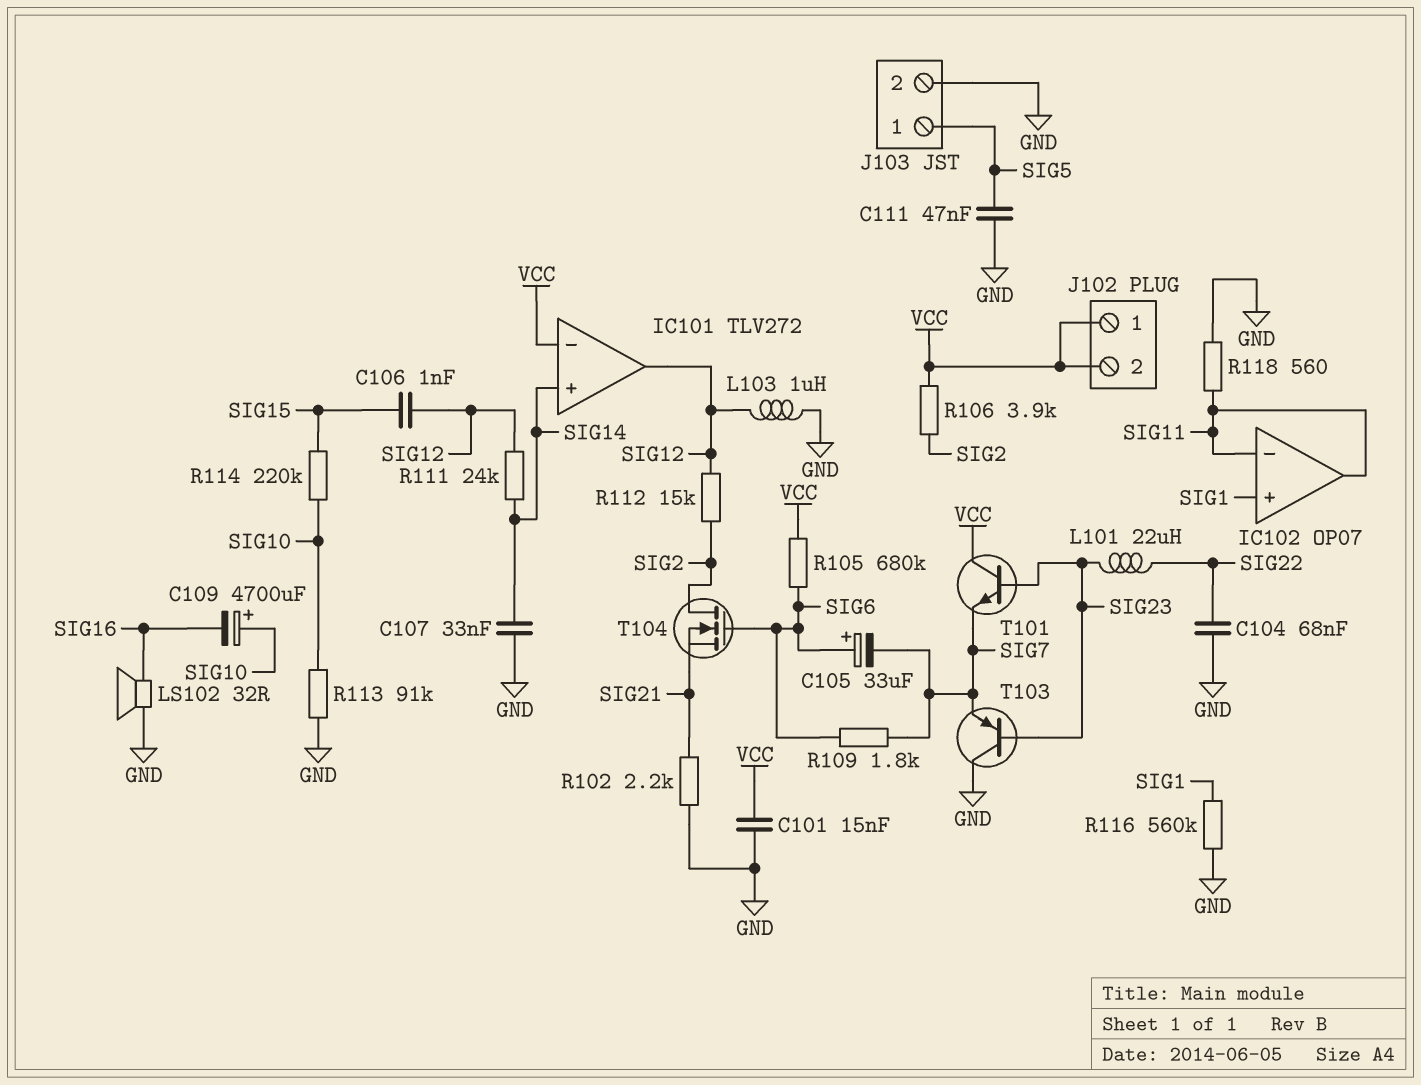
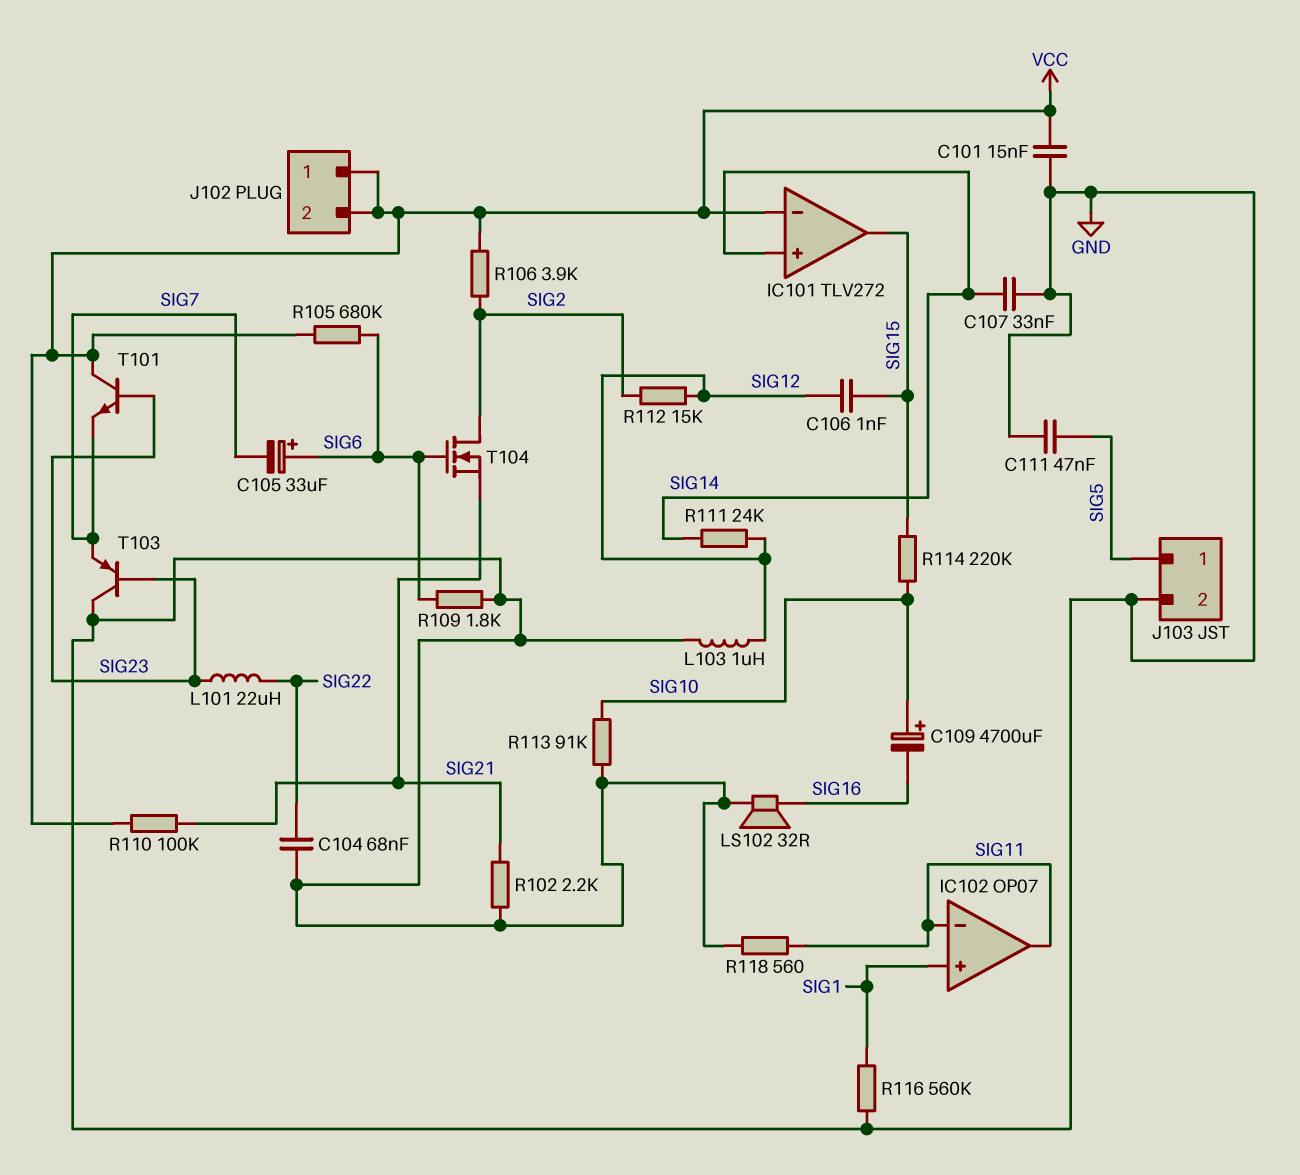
IC101 pin out: SIG12 -> SIG15
R109: 1.8k (SIG6, SIG7) -> 1.8k (GND, SIG6)
R110: none -> 100k (SIG21, VCC)

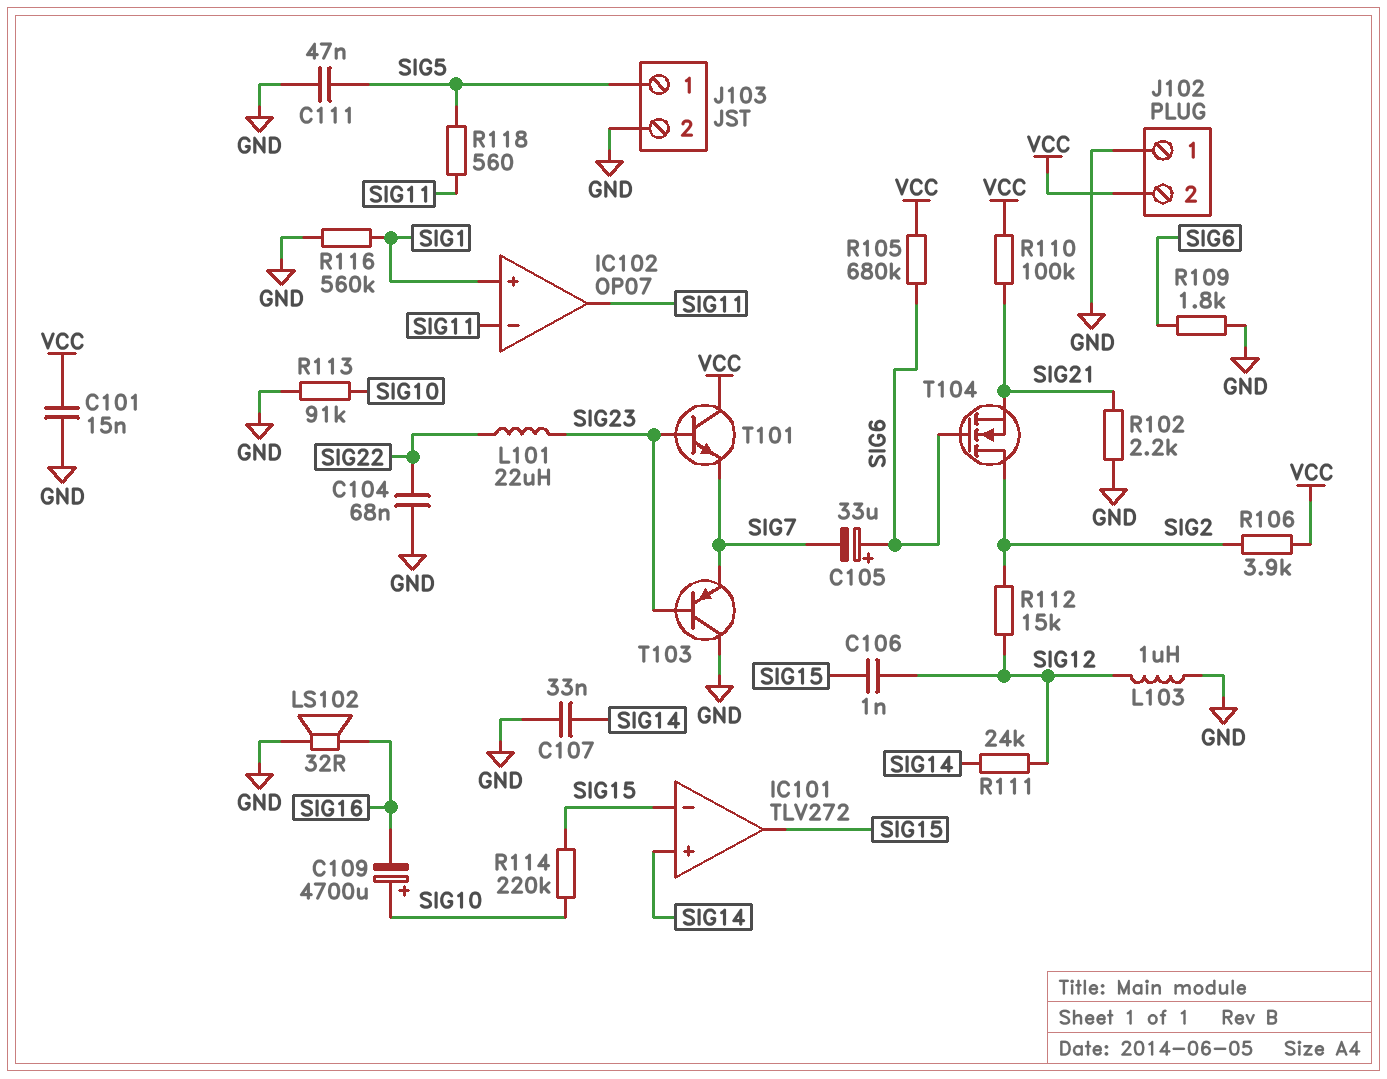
IC101 pin in-: VCC -> SIG15
J102 pin 1: VCC -> GND
R118: 560 (GND, SIG11) -> 560 (SIG5, SIG11)

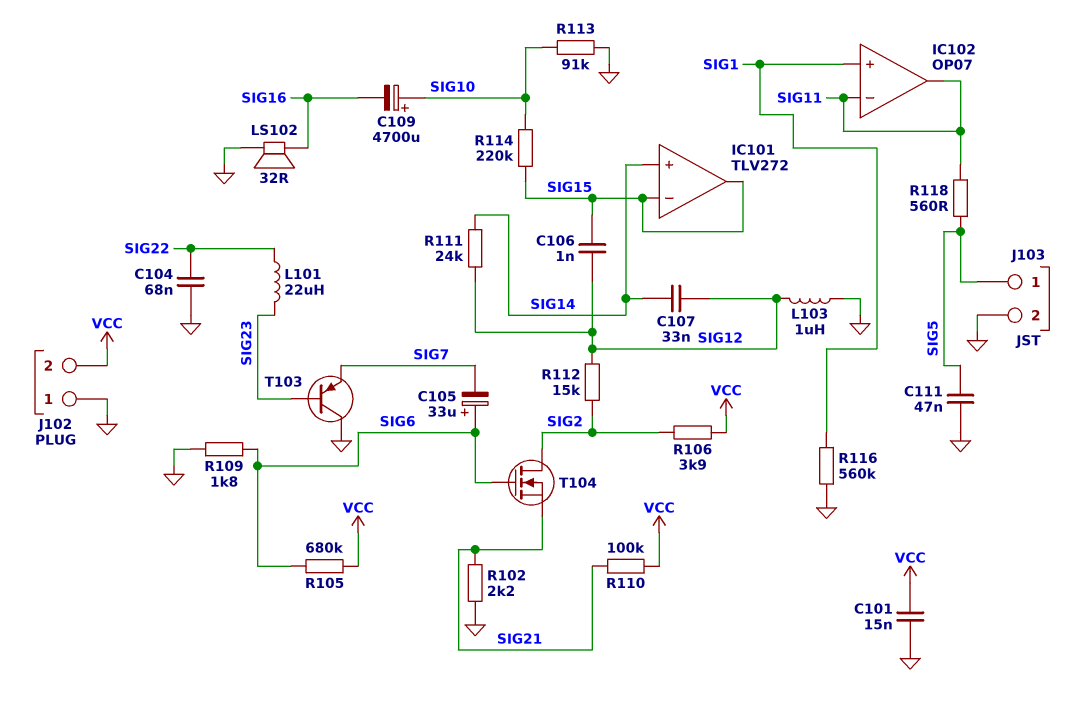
C107: 33nF (GND, SIG14) -> 33nF (SIG12, SIG14)
T101: NPN (B SIG23, C VCC, E SIG7) -> none

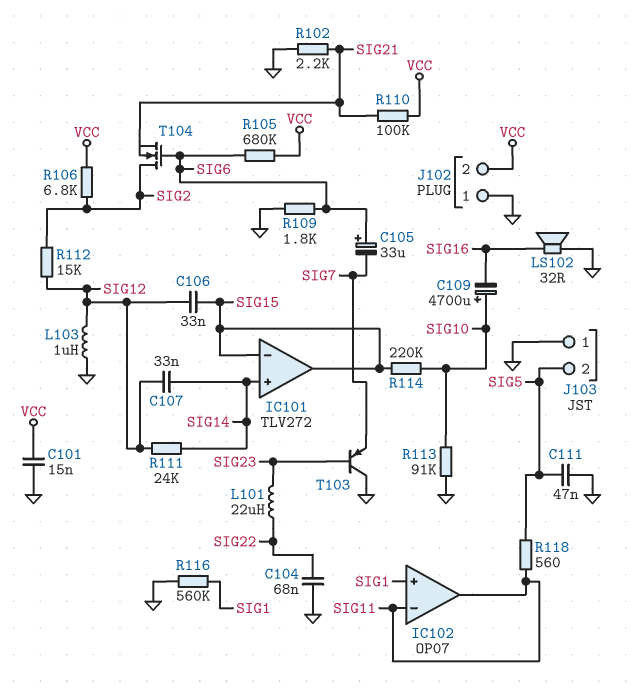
C106: 1nF (SIG12, SIG15) -> 33nF (SIG12, SIG15)
J103 pin 1: SIG5 -> GND
J103 pin 2: GND -> SIG5
R106: 3.9k (SIG2, VCC) -> 6.8k (SIG2, VCC)

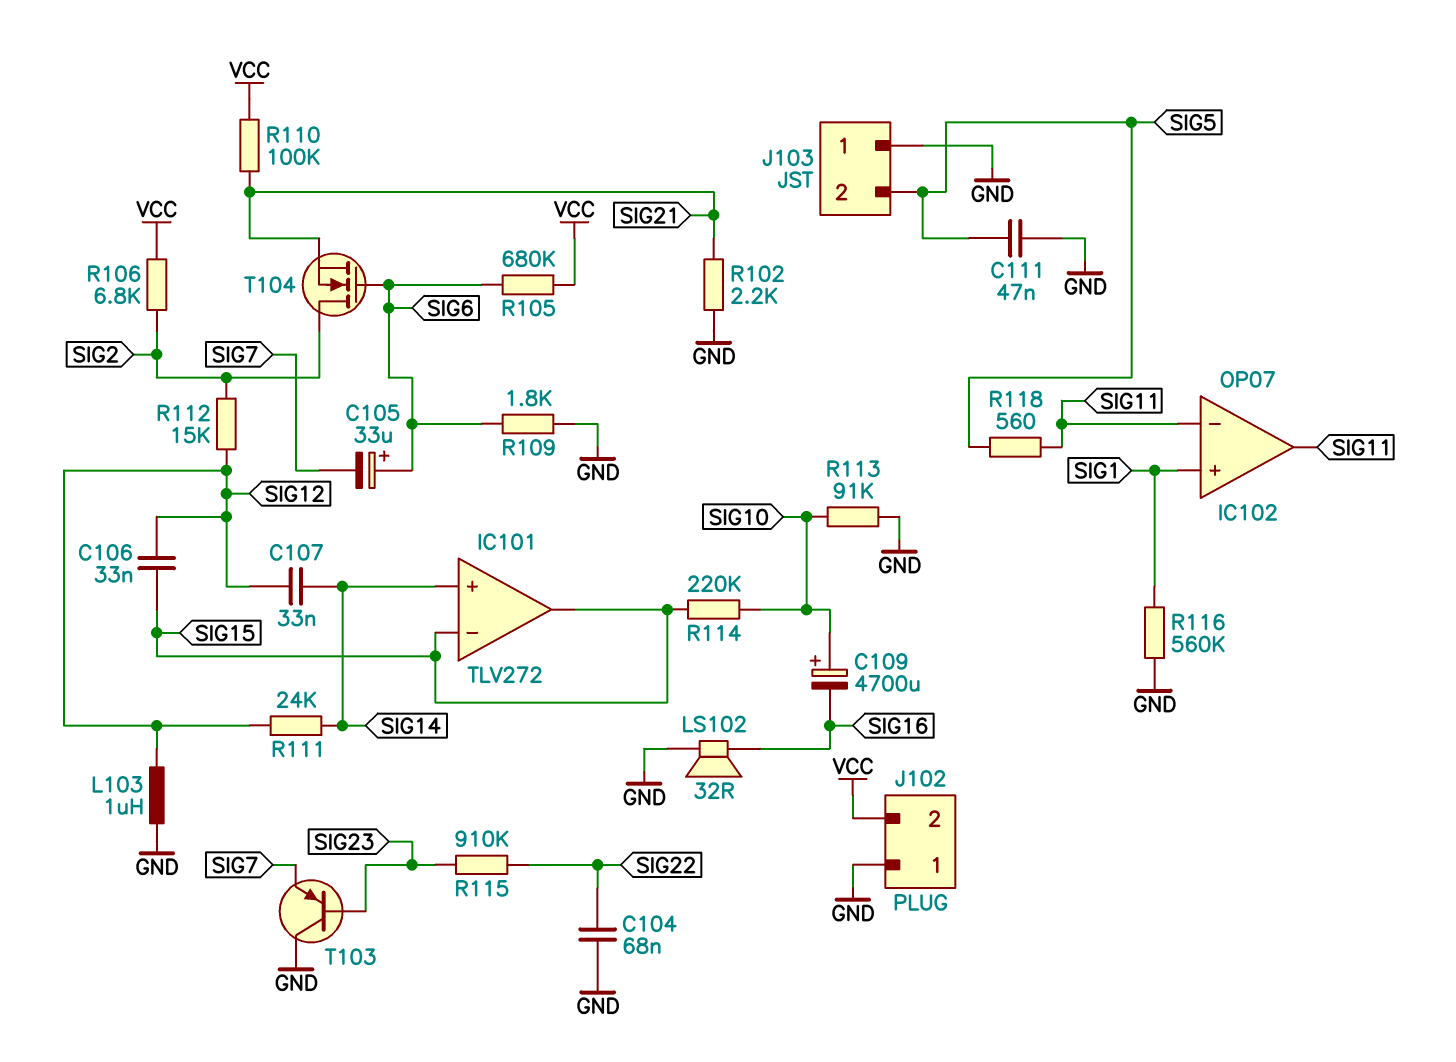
C101: 15nF (GND, VCC) -> none
L101: 22uH (SIG22, SIG23) -> none
R115: none -> 910k (SIG22, SIG23)

